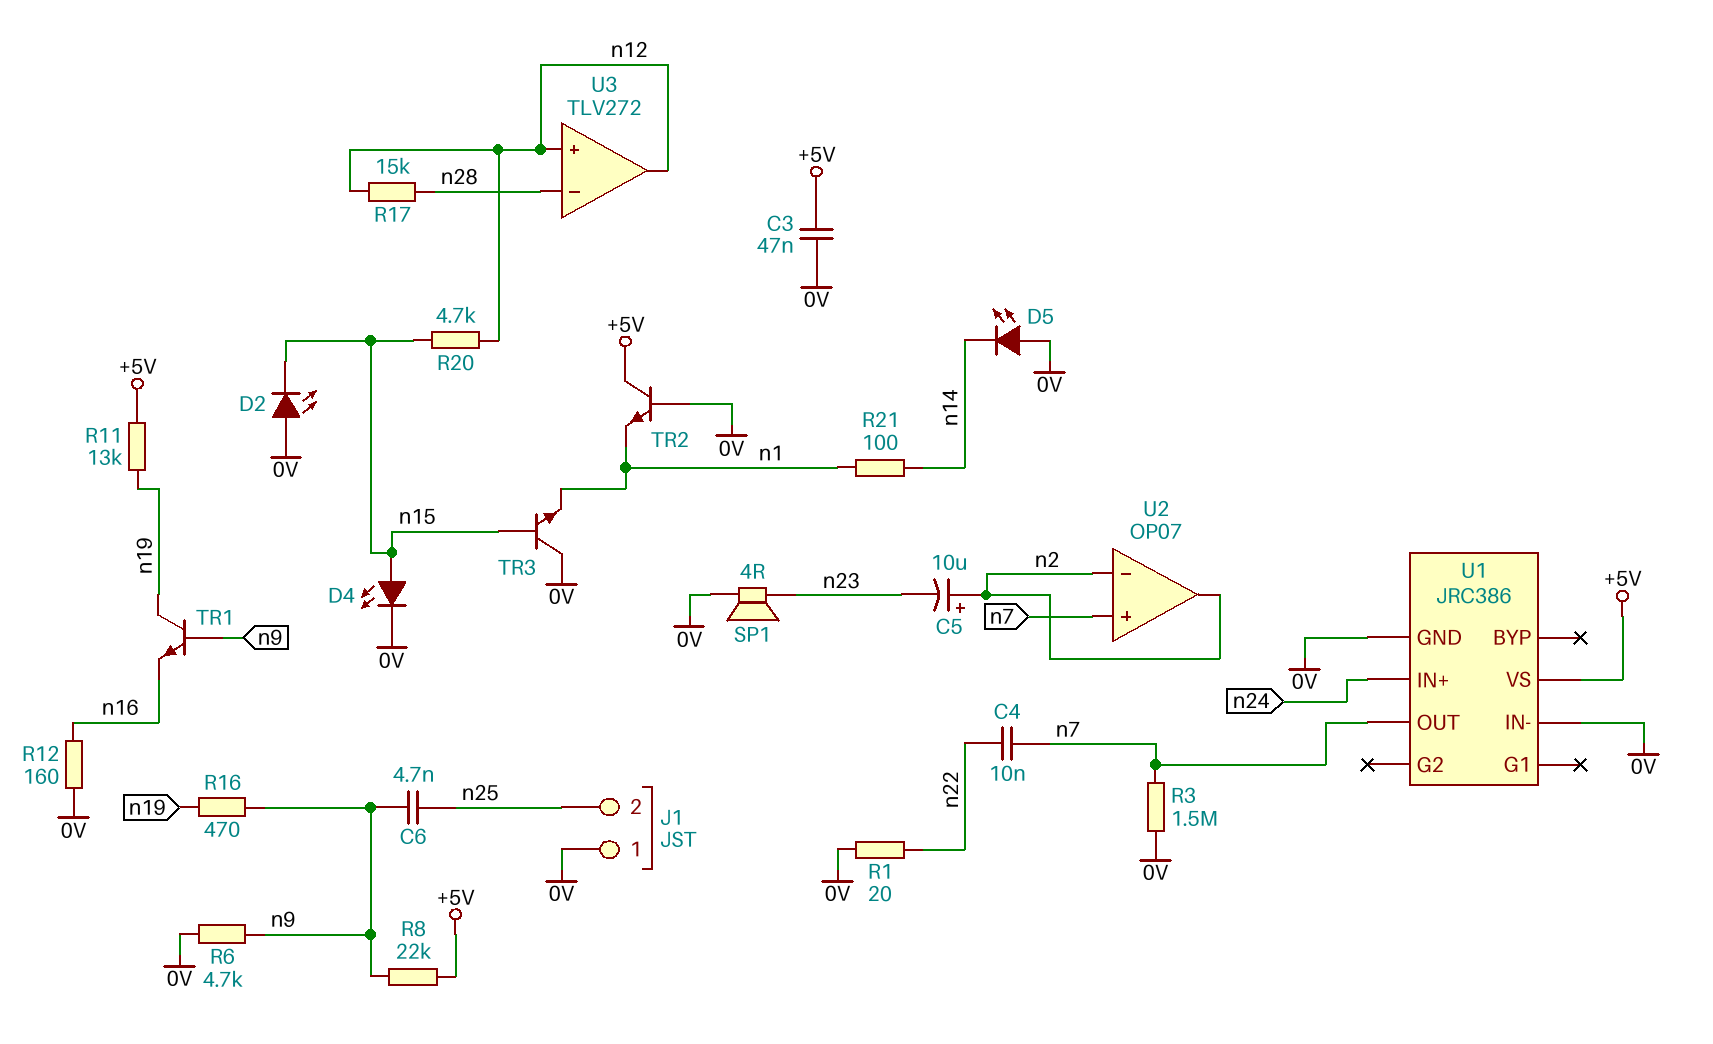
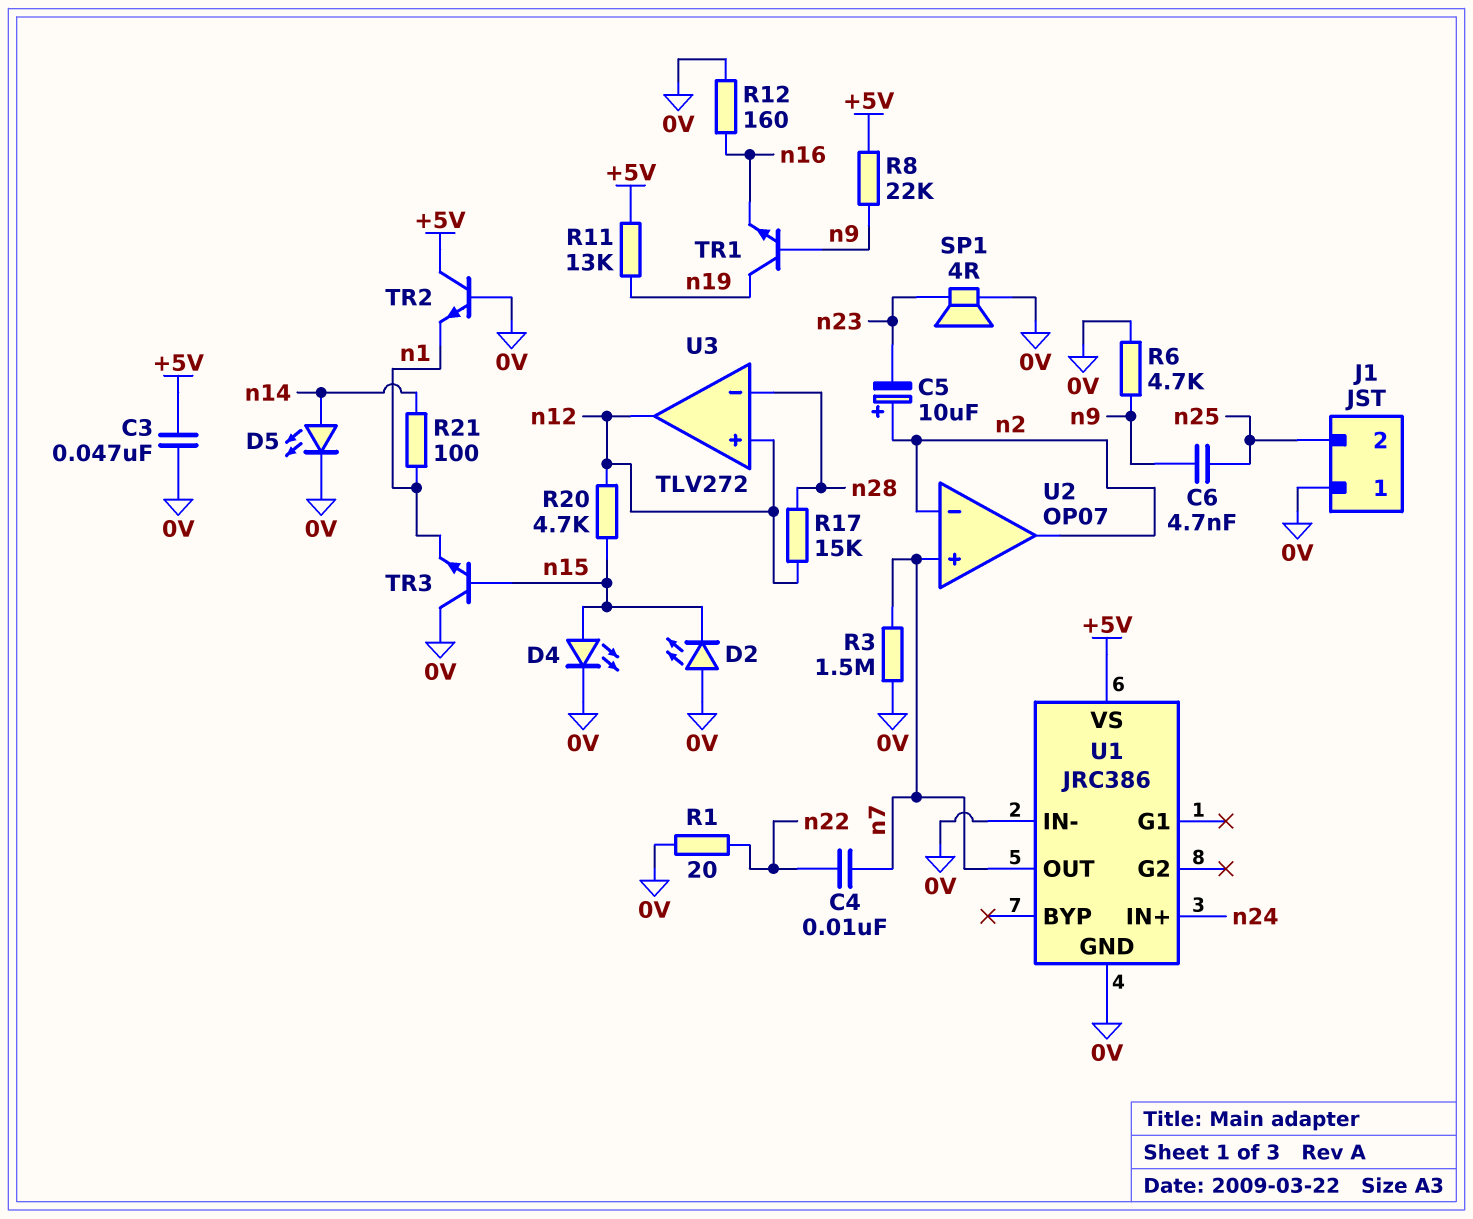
D5: LED (A 0V, K n14) -> LED (A n14, K 0V)
R16: 470 (n9, n19) -> none

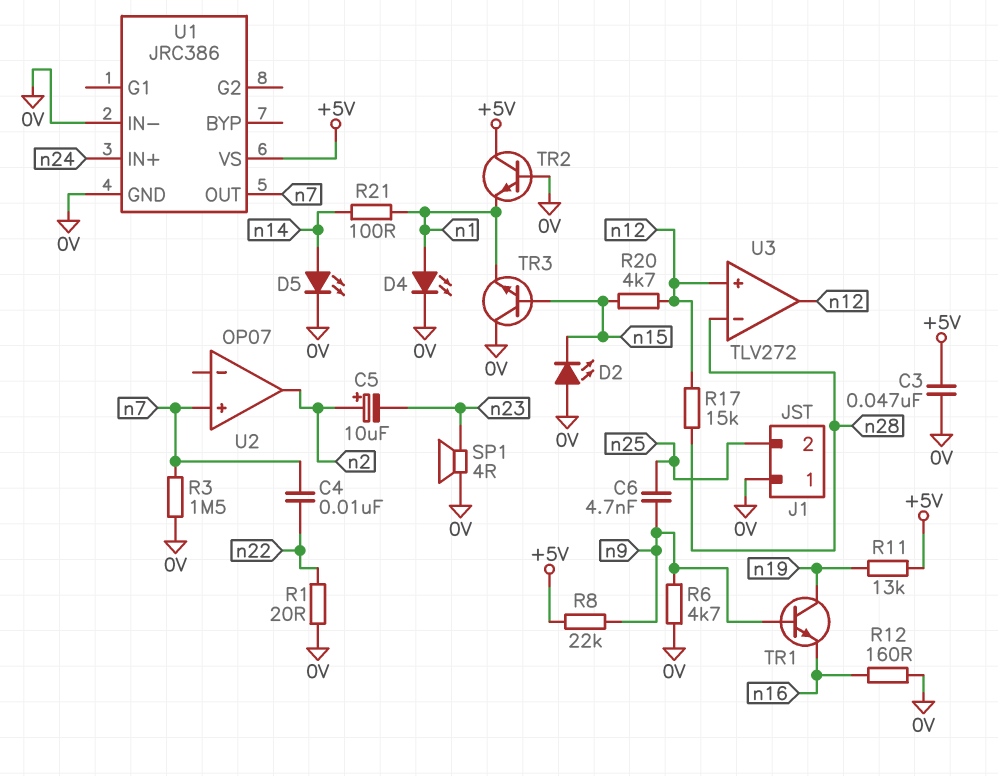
D4: LED (A n15, K 0V) -> LED (A n1, K 0V)
U2 pin in-: n2 -> none

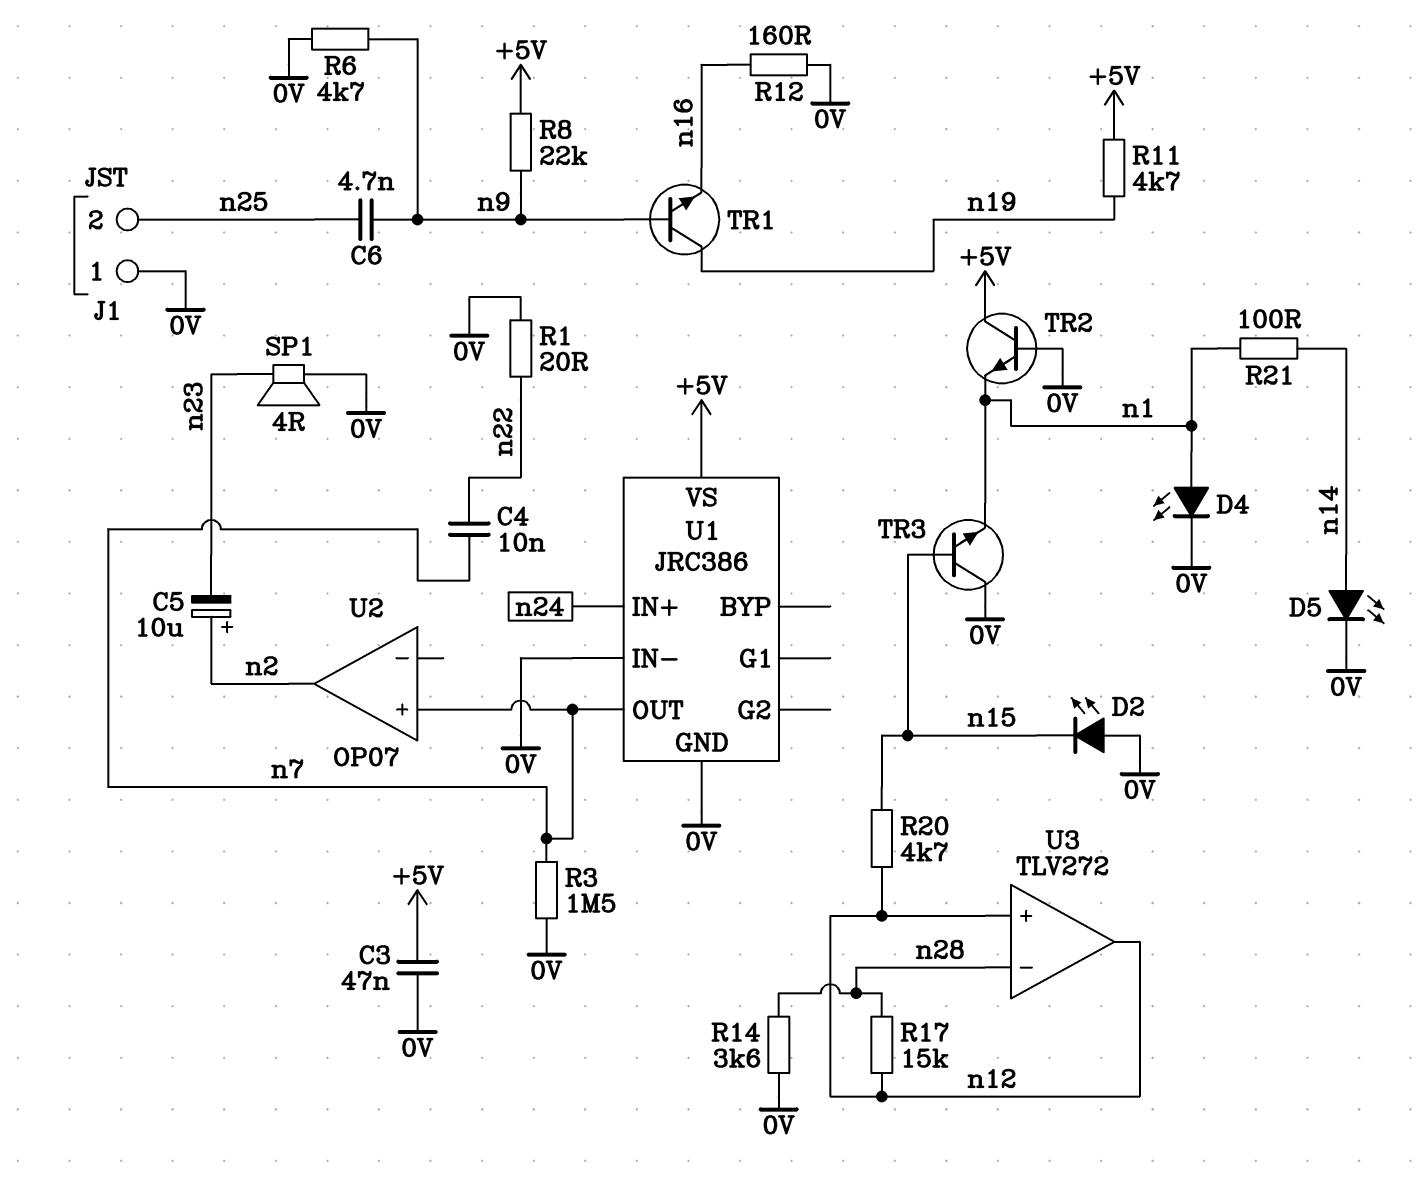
R11: 13k (+5V, n19) -> 4.7k (+5V, n19)
R14: none -> 3.6k (0V, n28)

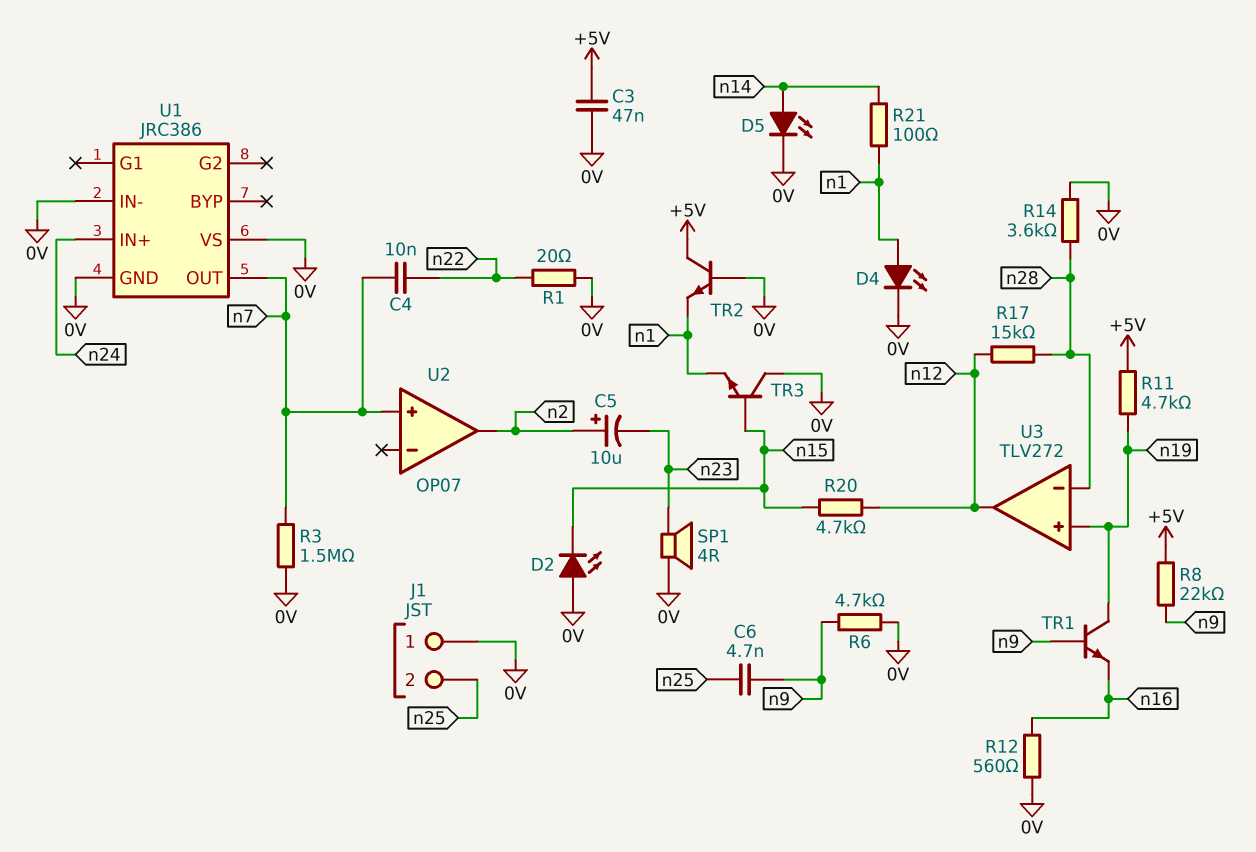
R12: 160 (0V, n16) -> 560 (0V, n16)
U1 pin VS: +5V -> 0V
U3 pin in+: n12 -> n19

